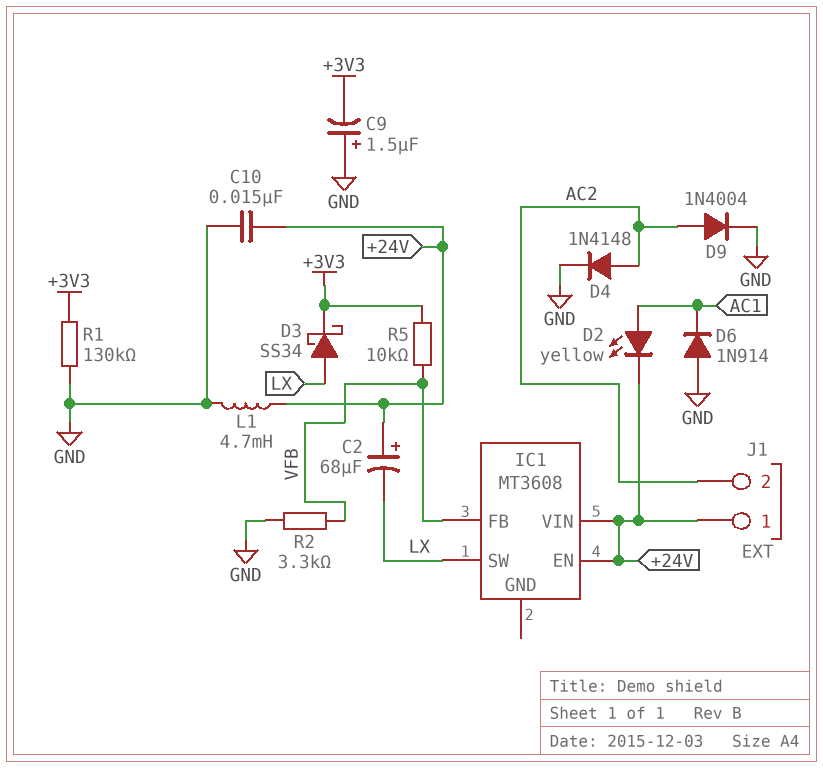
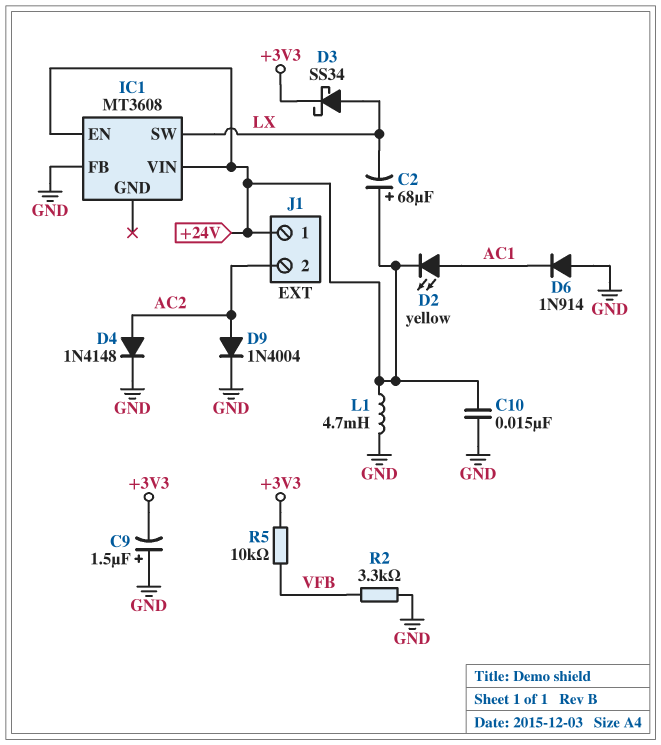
IC1 pin FB: VFB -> GND
R1: 130k (+3V3, GND) -> none

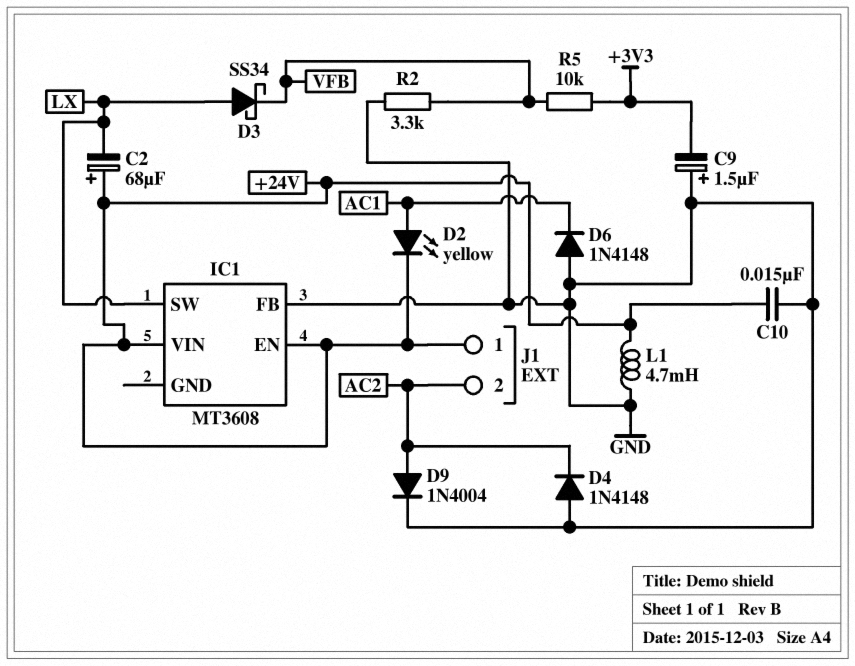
D3: schottky SS34 (A LX, K +3V3) -> schottky SS34 (A LX, K VFB)
D4: diode 1N4148 (A AC2, K GND) -> diode 1N4148 (A GND, K AC2)
D6: diode 1N914 (A GND, K AC1) -> diode 1N4148 (A GND, K AC1)

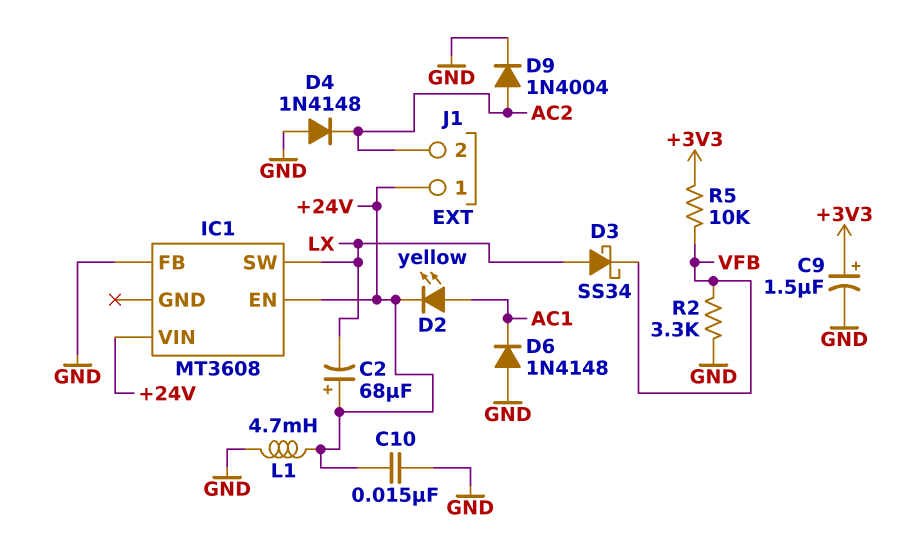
C9: 1.5uF (plus GND, minus +3V3) -> 1.5uF (plus +3V3, minus GND)

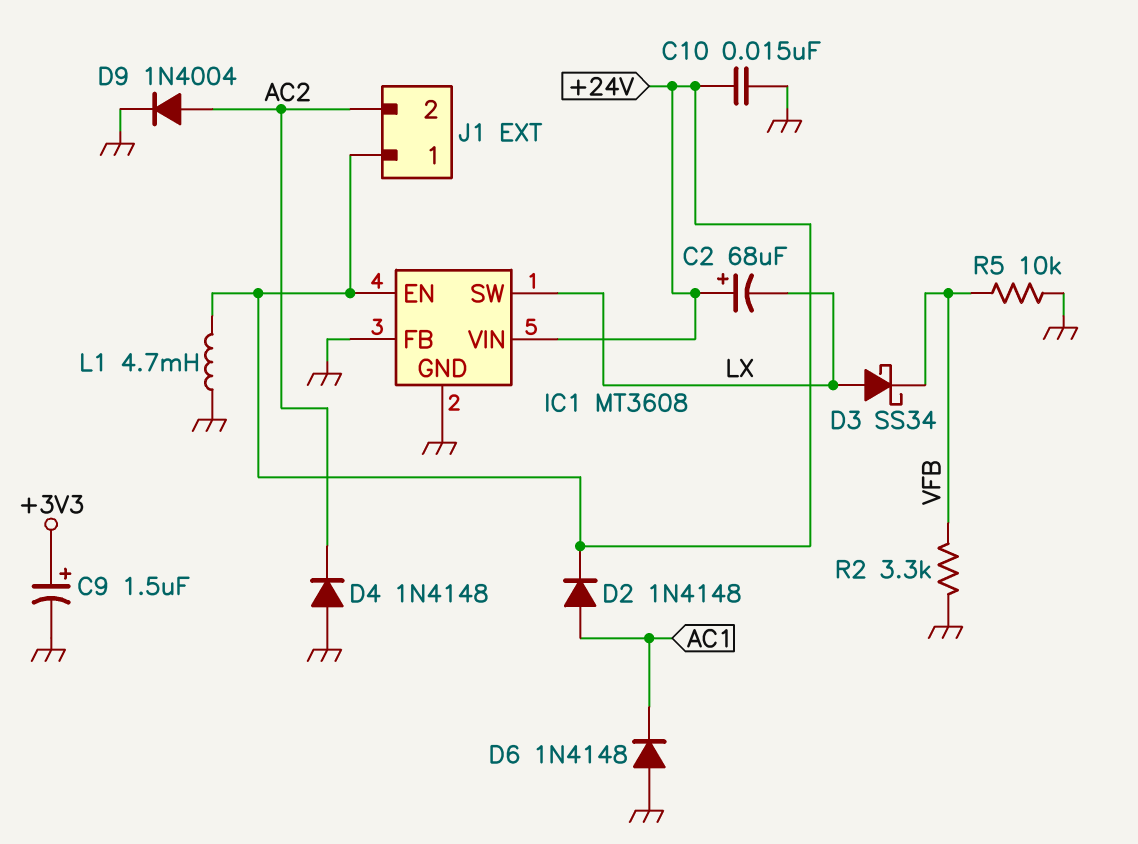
D2: LED yellow (A AC1, K +24V) -> diode 1N4148 (A AC1, K +24V)
IC1 pin GND: none -> GND
R5: 10k (+3V3, VFB) -> 10k (GND, VFB)

